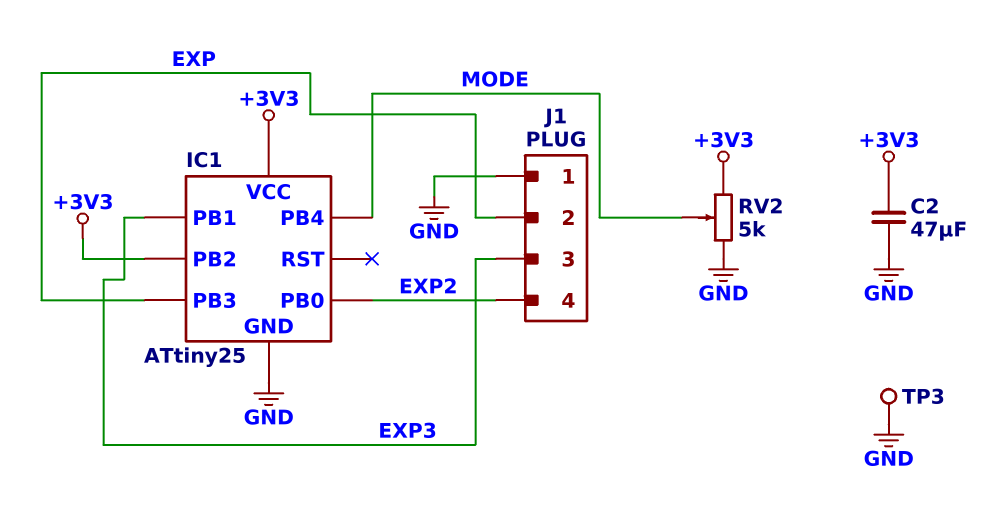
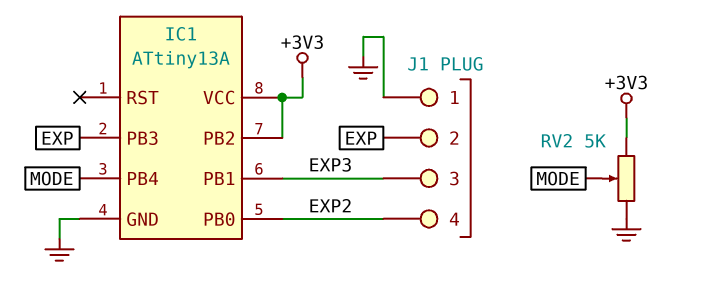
C2: 47uF (+3V3, GND) -> none
IC1: ATtiny25 -> ATtiny13A
TP3: test point (GND) -> none

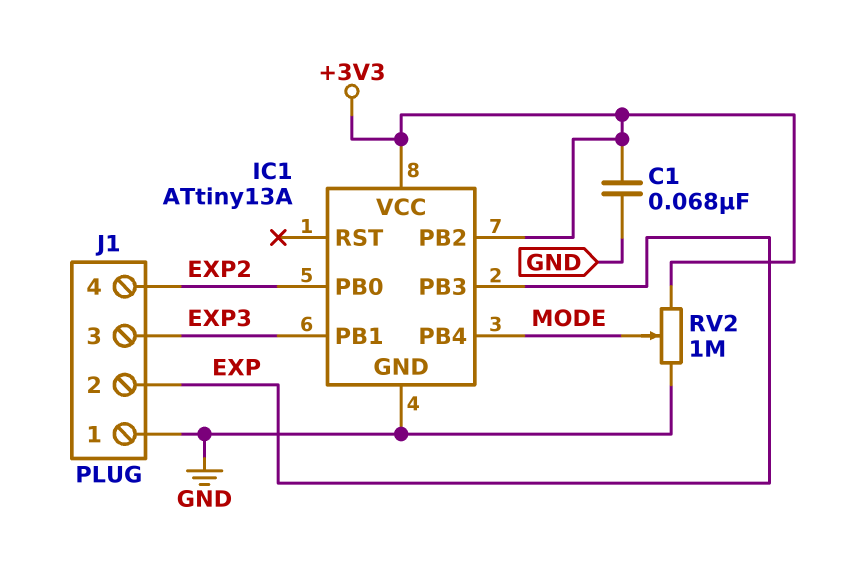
C1: none -> 68nF (+3V3, GND)
RV2: 5k (+3V3, GND, wiper MODE) -> 1M (+3V3, GND, wiper MODE)

